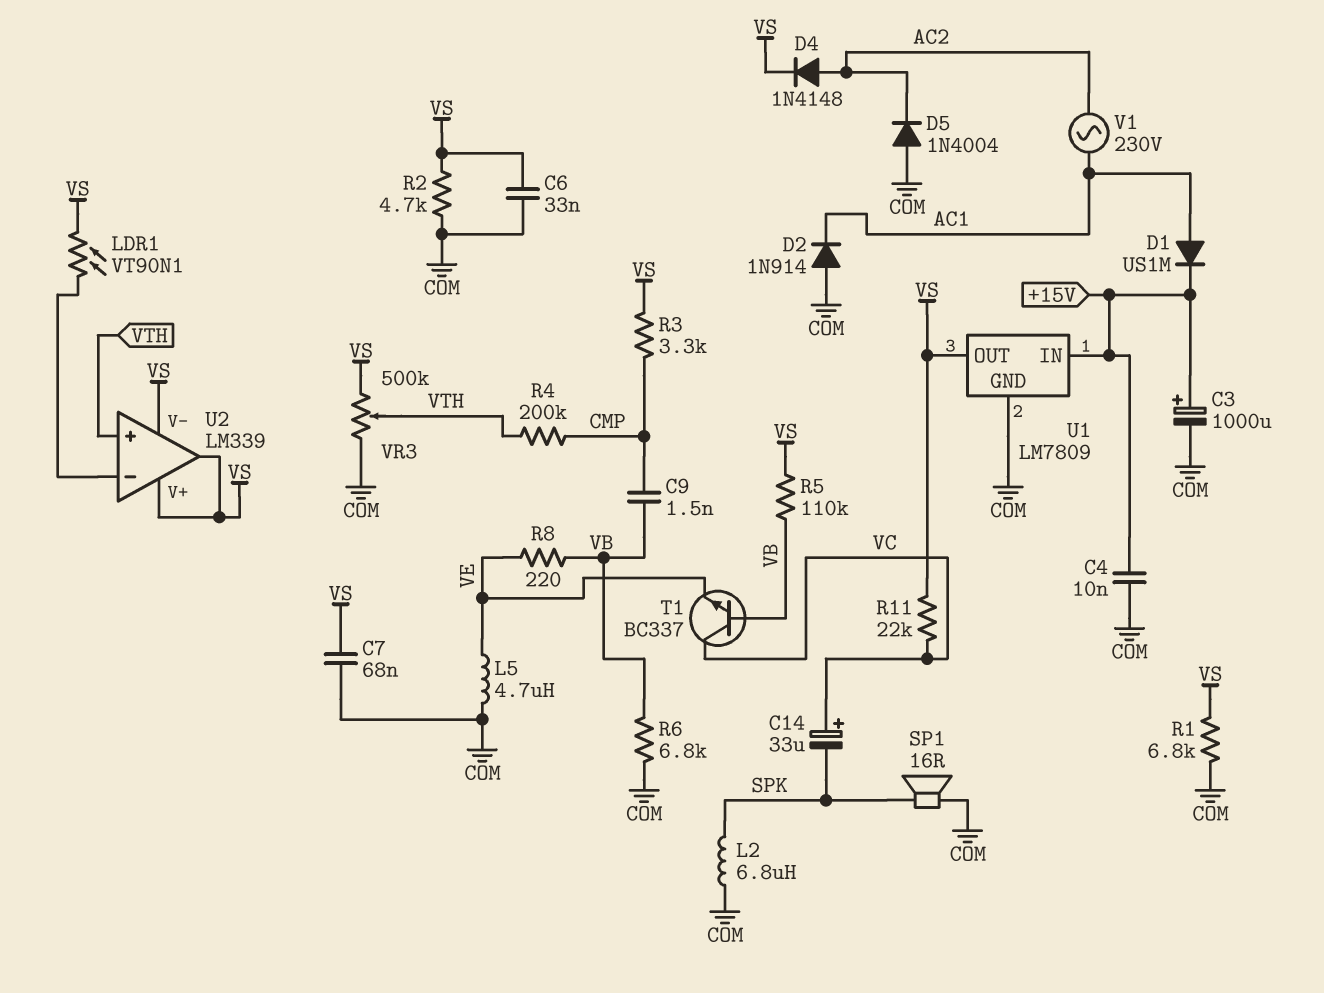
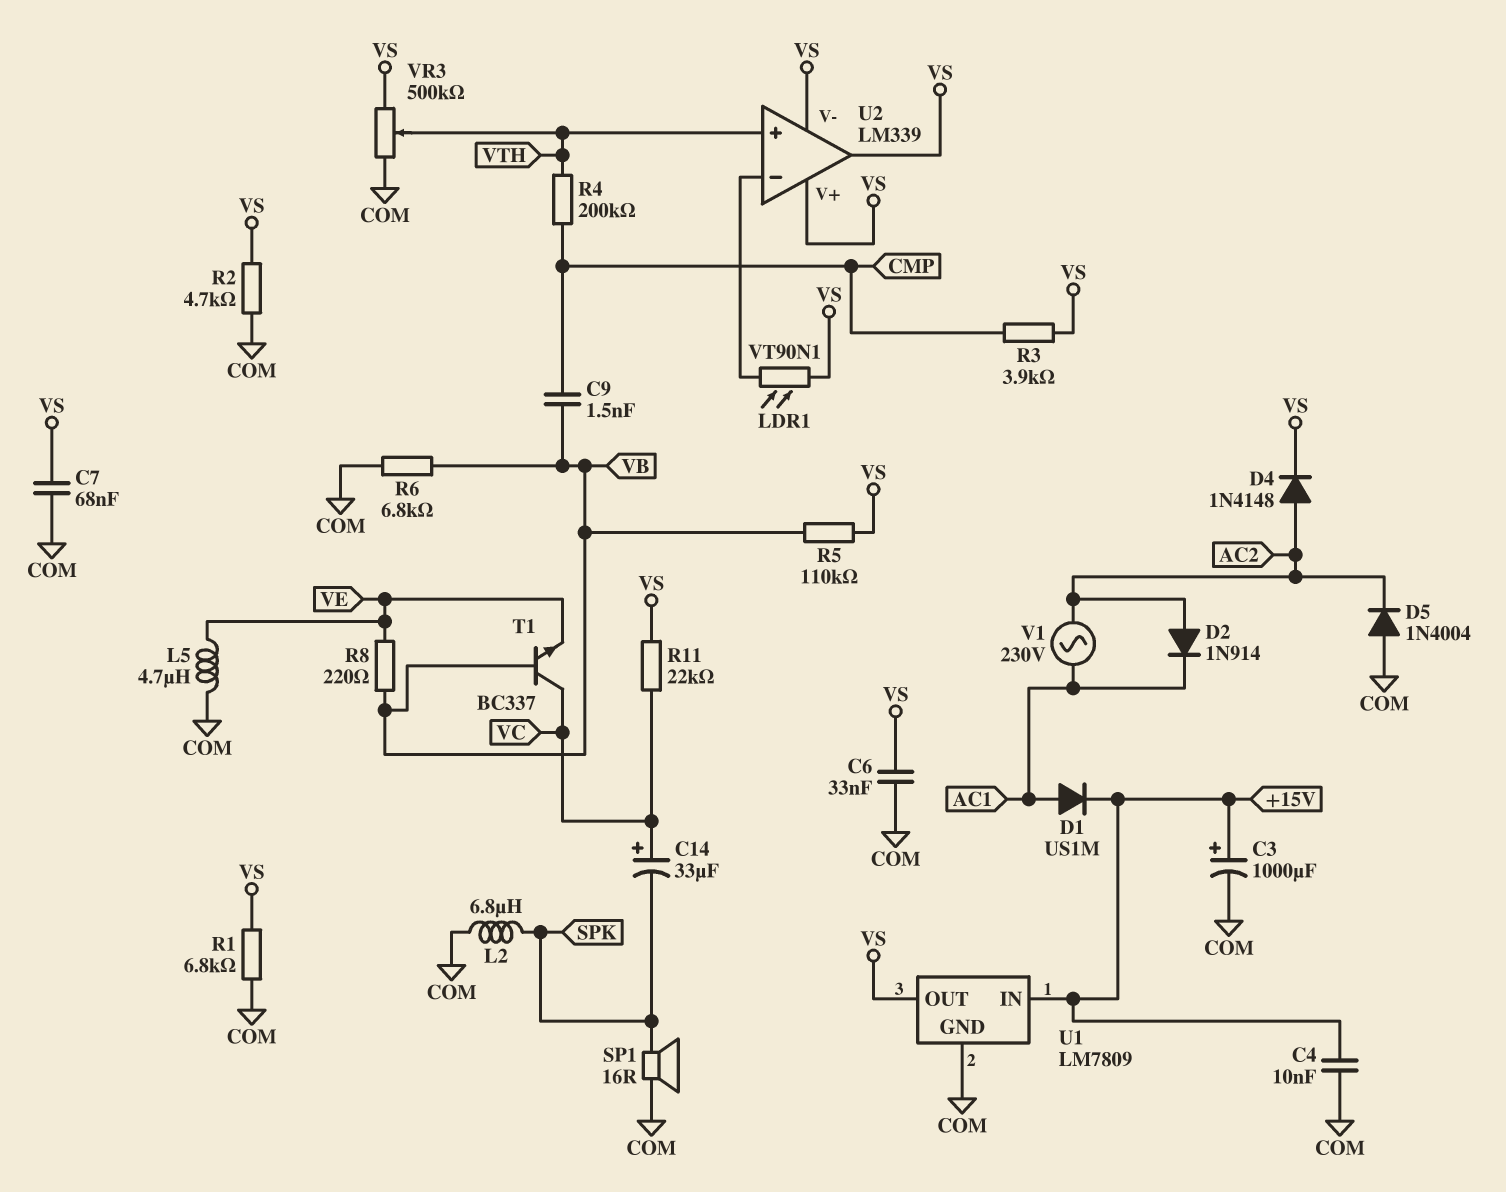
D2: diode 1N914 (A COM, K AC1) -> diode 1N914 (A AC2, K AC1)
R3: 3.3k (CMP, VS) -> 3.9k (CMP, VS)

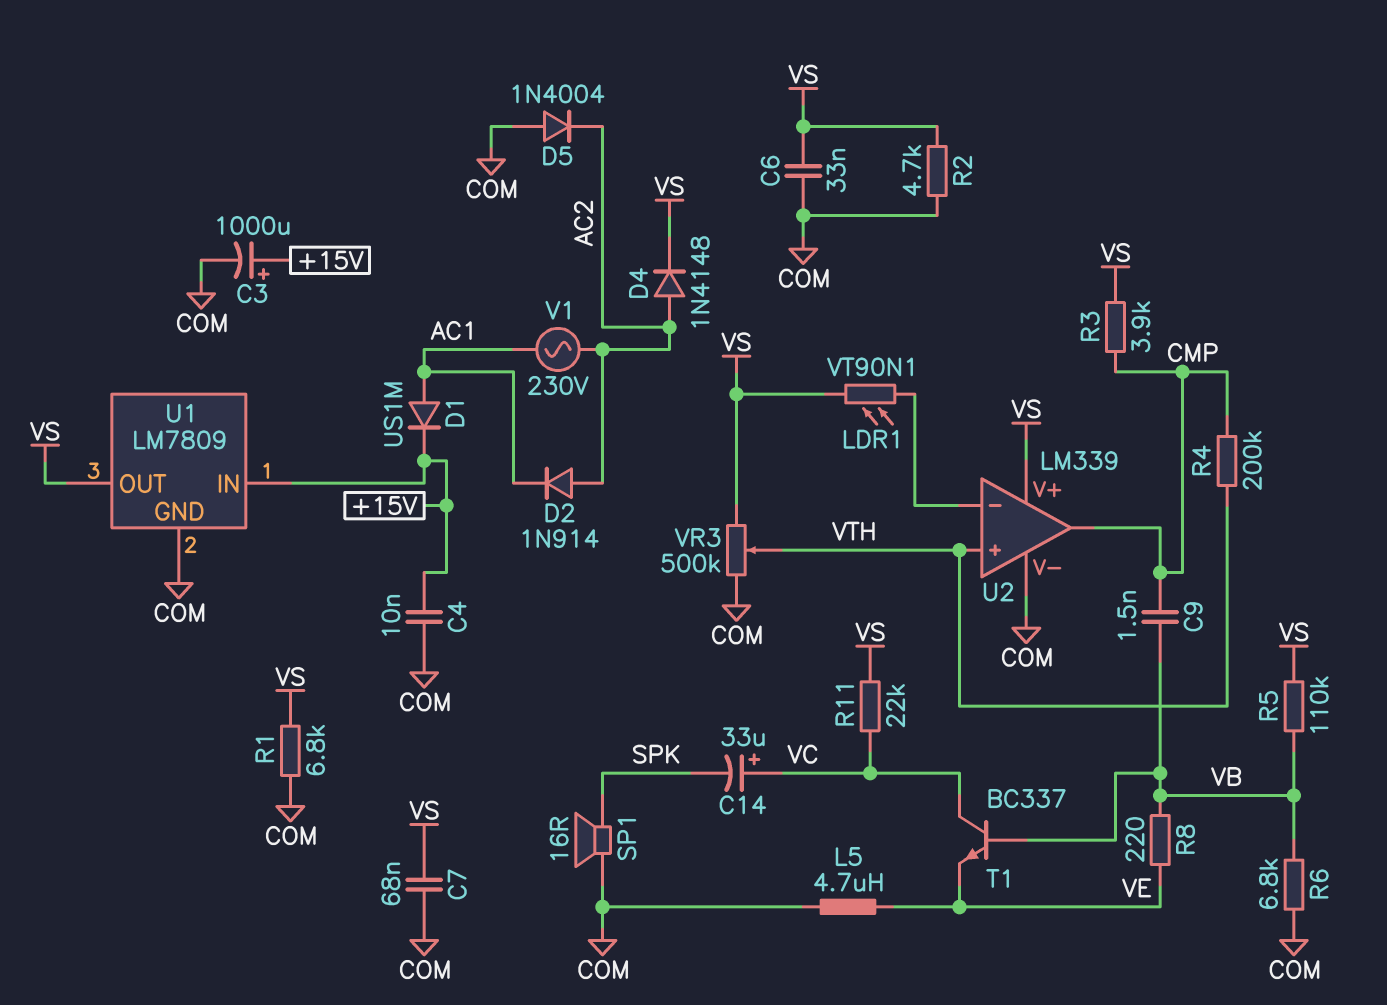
L2: 6.8uH (COM, SPK) -> none
U2 pin V-: VS -> COM
U2 pin out: VS -> CMP

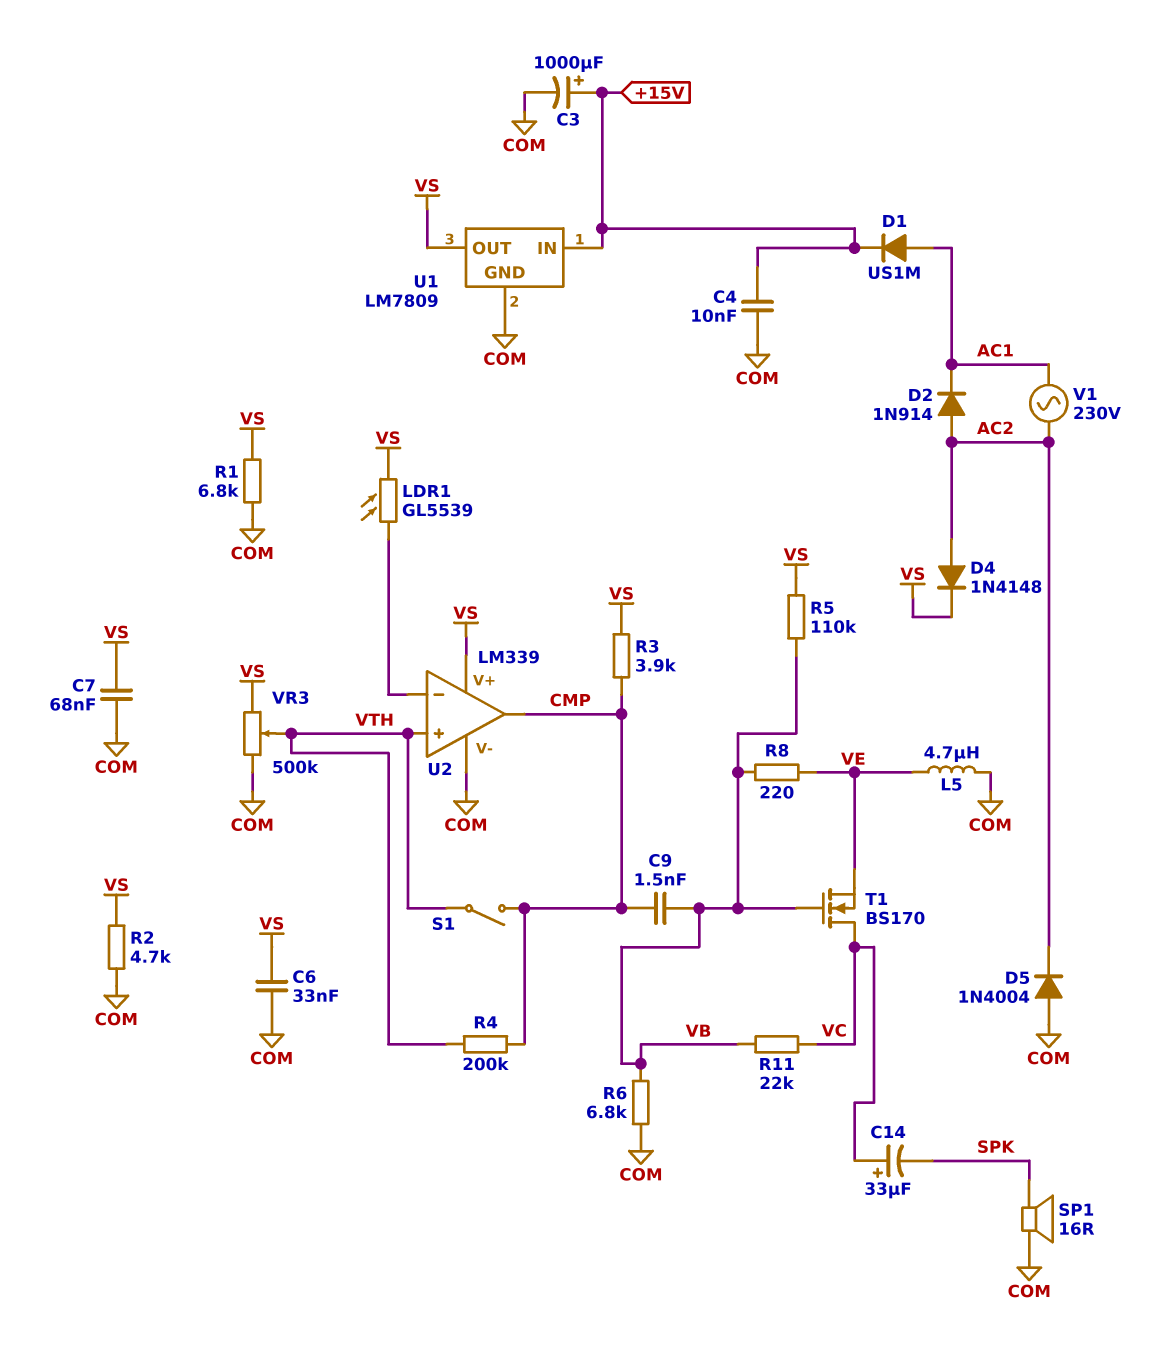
LDR1: VT90N1 (U2/in-, VS) -> GL5539 (U2/in-, VS)
R11: 22k (VC, VS) -> 22k (VB, VC)
S1: none -> switch (CMP, VTH)
T1: NPN BC337 (B VB, C VC, E VE) -> NMOS BS170 (G VB, D VC, S VE)

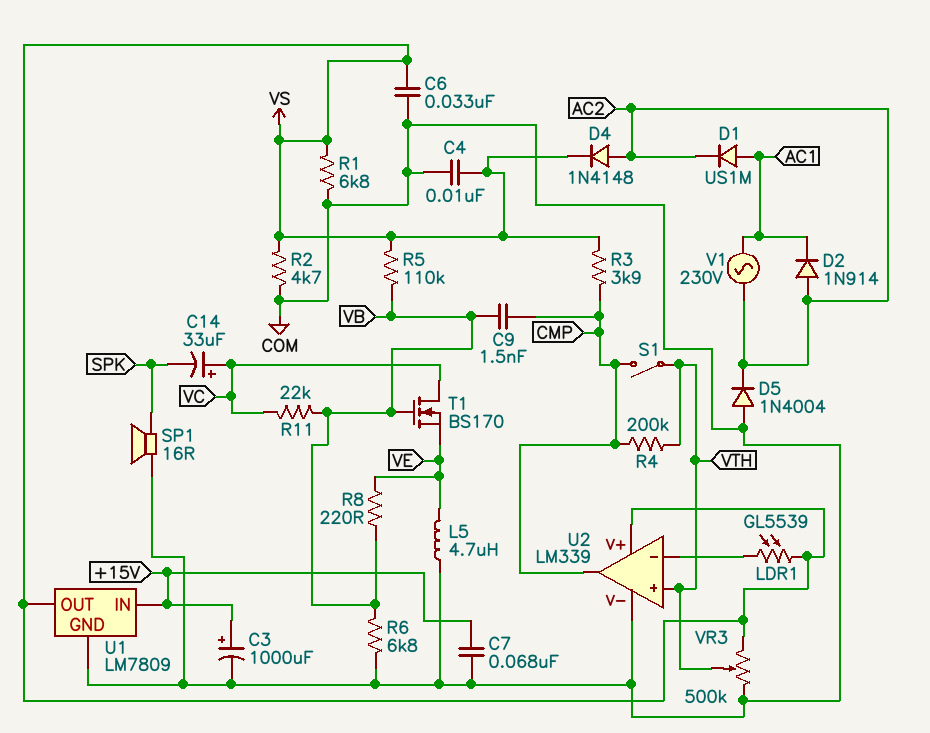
C4: 10nF (+15V, COM) -> 10nF (COM, VS)
C7: 68nF (COM, VS) -> 68nF (+15V, COM)
D1: diode US1M (A AC1, K +15V) -> diode US1M (A AC1, K AC2)

